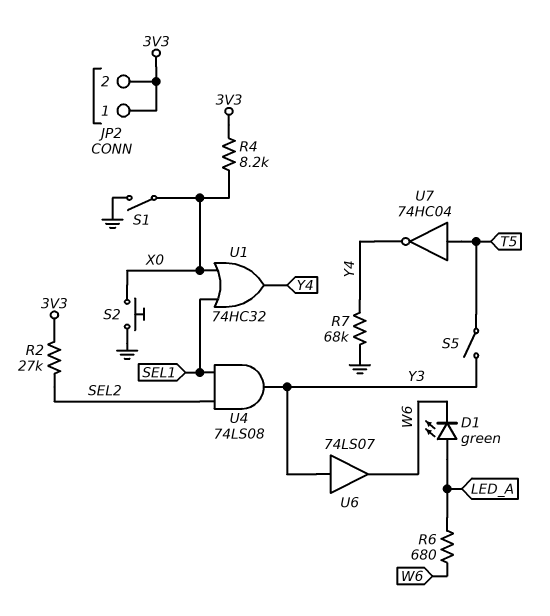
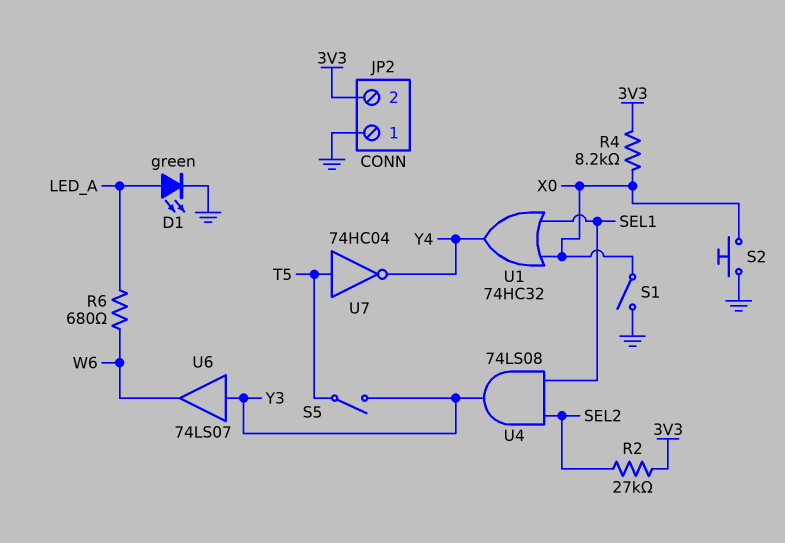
D1: LED green (A LED_A, K W6) -> LED green (A LED_A, K GND)
JP2 pin 1: 3V3 -> GND
R7: 68k (GND, Y4) -> none

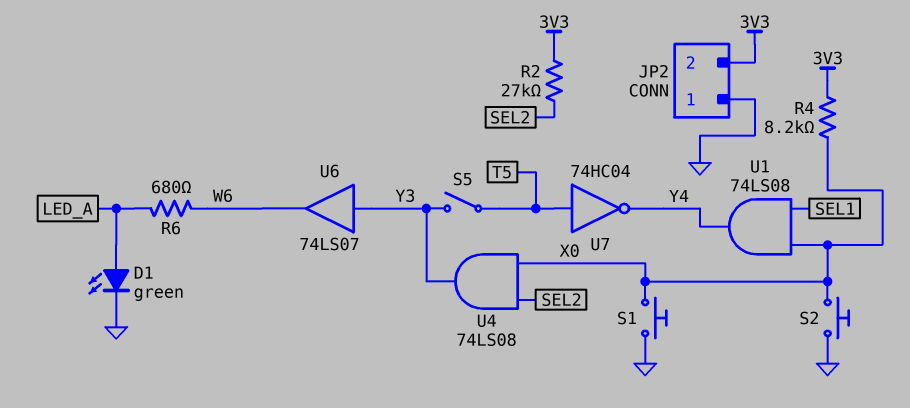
S1: switch (GND, X0) -> button (GND, X0)
U1: OR 74HC32 (in SEL1, in X0, out Y4) -> AND 74LS08 (in SEL1, in X0, out Y4)
U4: AND 74LS08 (in SEL1, in SEL2, out Y3) -> AND 74LS08 (in SEL2, in X0, out Y3)

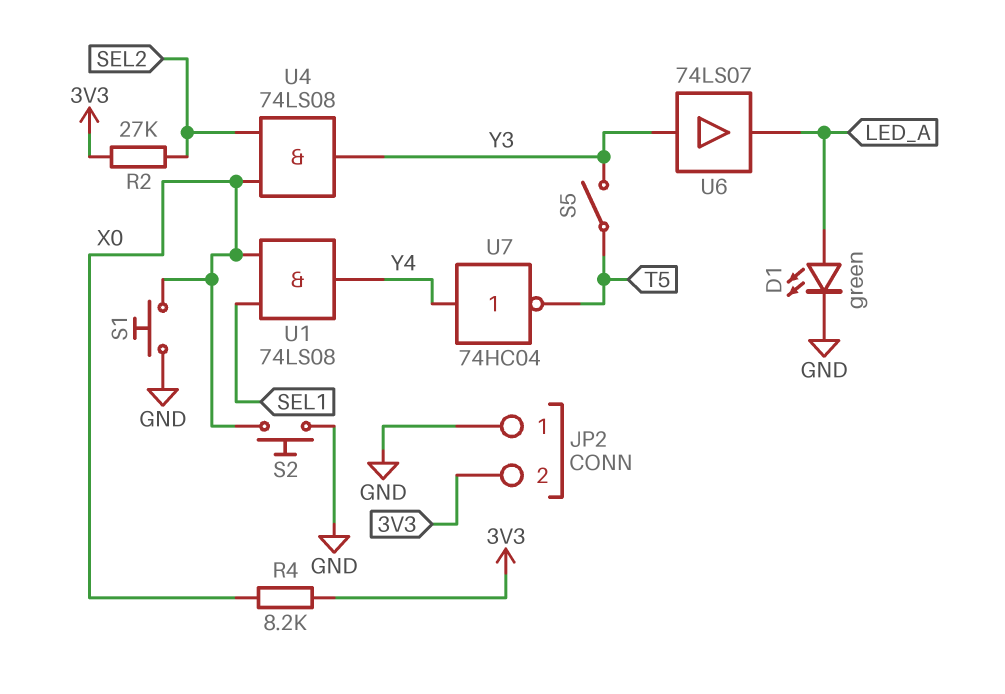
R6: 680 (LED_A, W6) -> none
U6: buffer 74LS07 (in Y3, out W6) -> buffer 74LS07 (in Y3, out LED_A)
U7: NOT 74HC04 (in T5, out Y4) -> NOT 74HC04 (in Y4, out T5)

